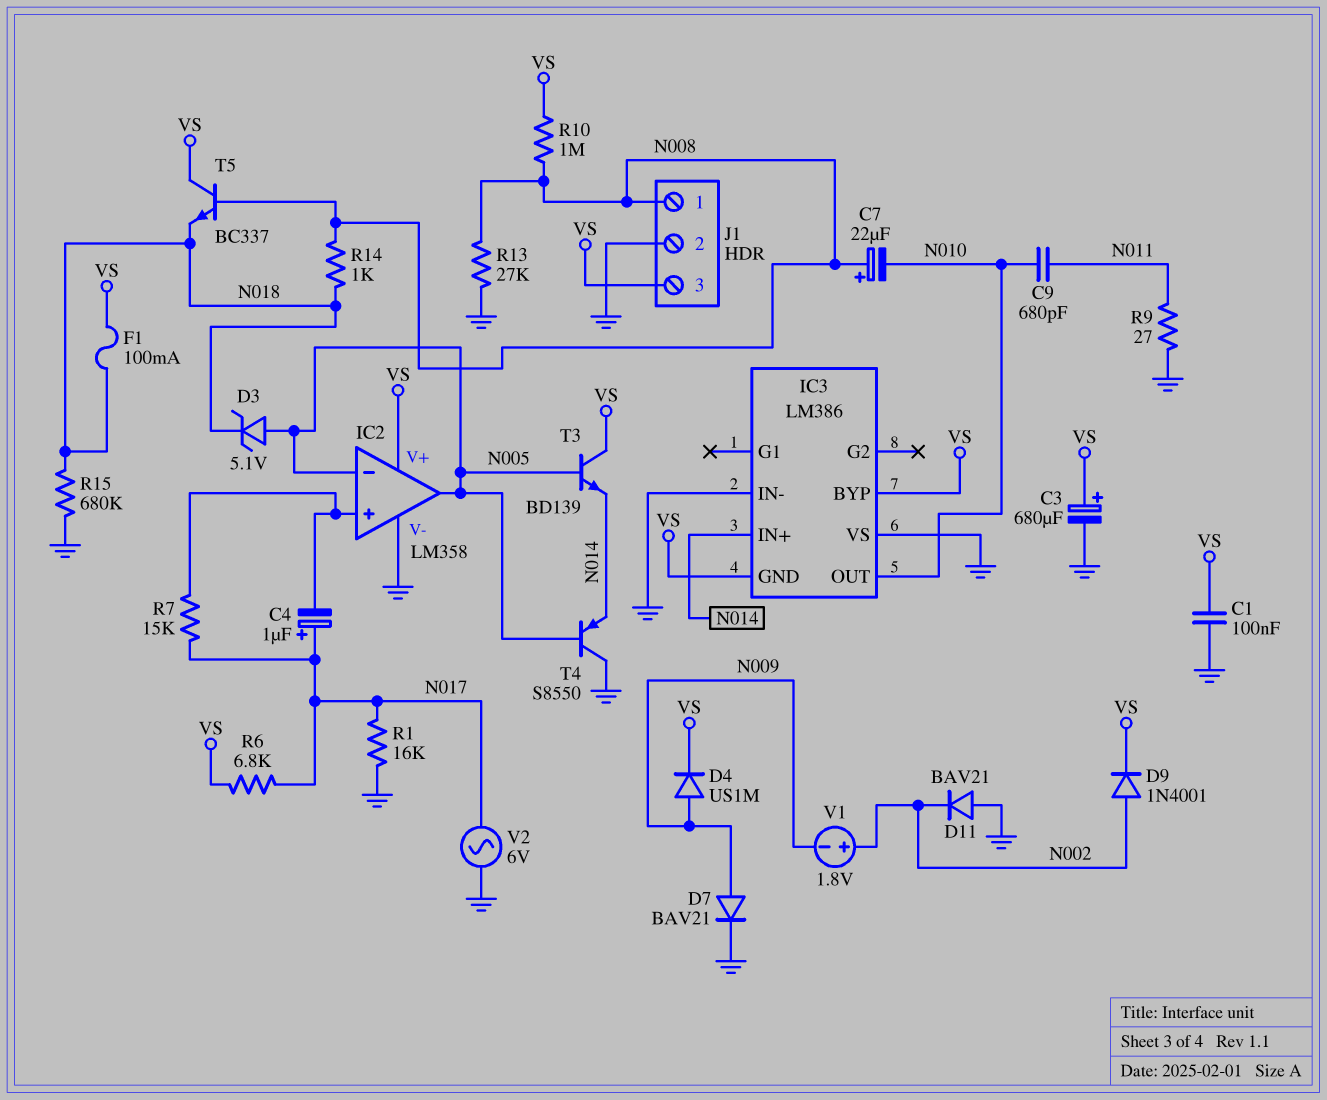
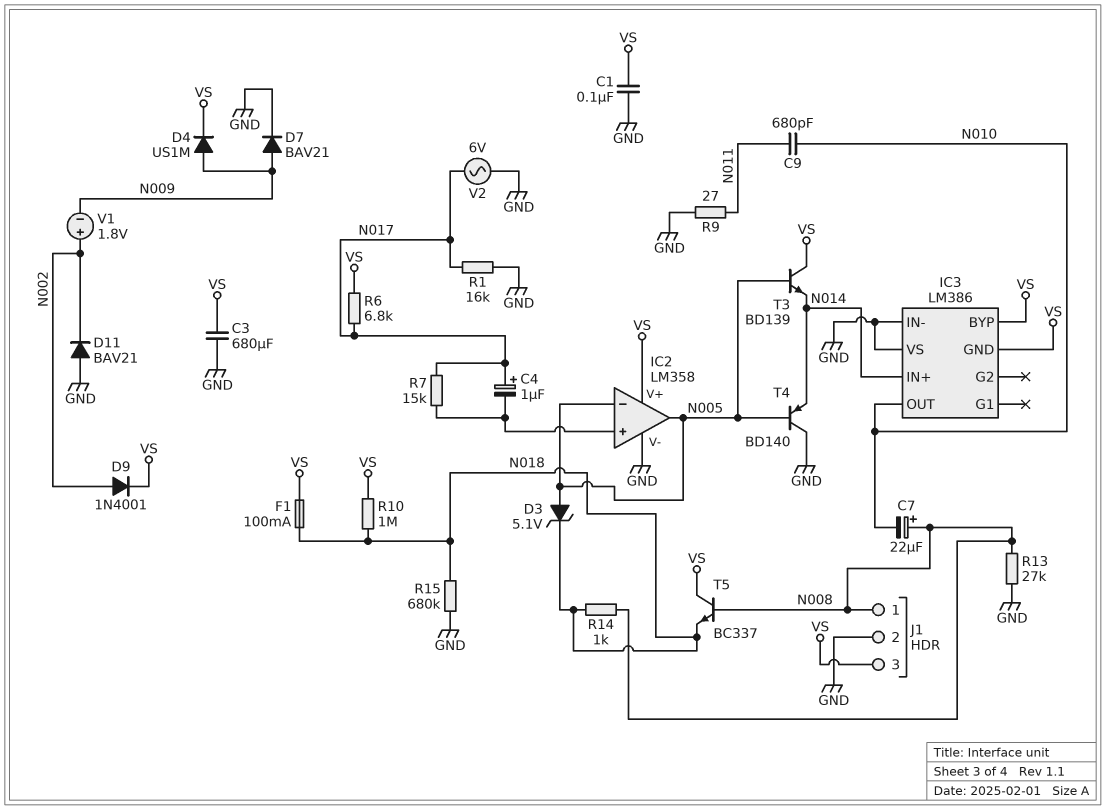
C3: 680uF (plus VS, minus GND) -> 680uF (GND, VS)
R10: 1M (N008, VS) -> 1M (N018, VS)
T4: PNP S8550 (B N005, C GND, E N014) -> PNP BD140 (B N005, C GND, E N014)

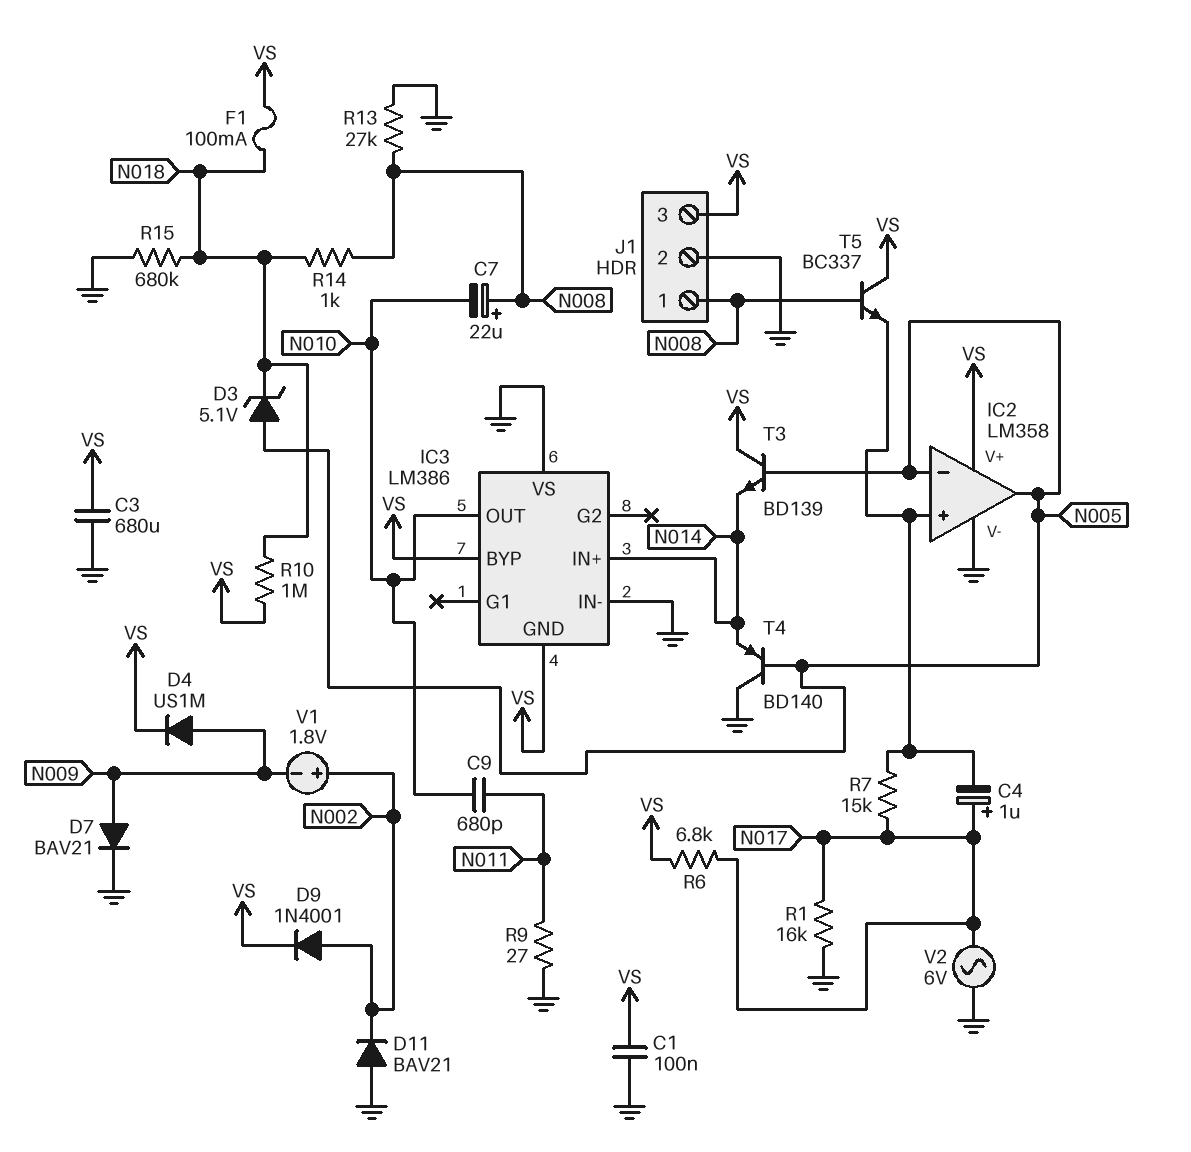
T5: NPN BC337 (B N008, C VS, E N018) -> NPN BC337 (B N008, C VS, E IC2/in+)

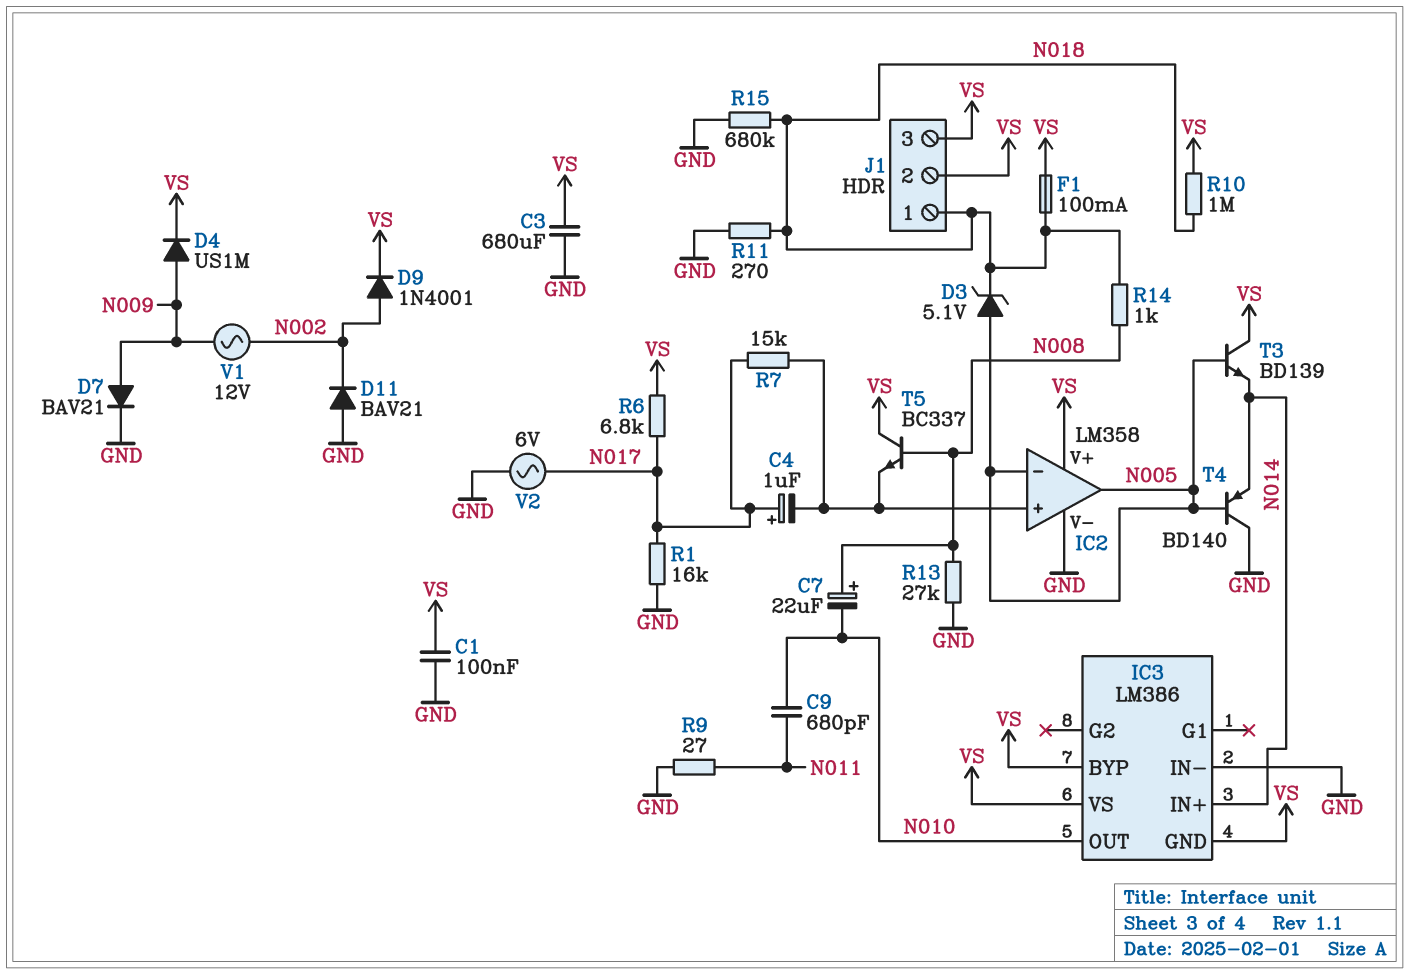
IC3 pin VS: GND -> VS
J1 pin 1: N008 -> N018
J1 pin 2: GND -> VS
R11: none -> 270 (GND, N018)
V1: 1.8V (plus N002, minus N009) -> AC 12V (N002, N009)

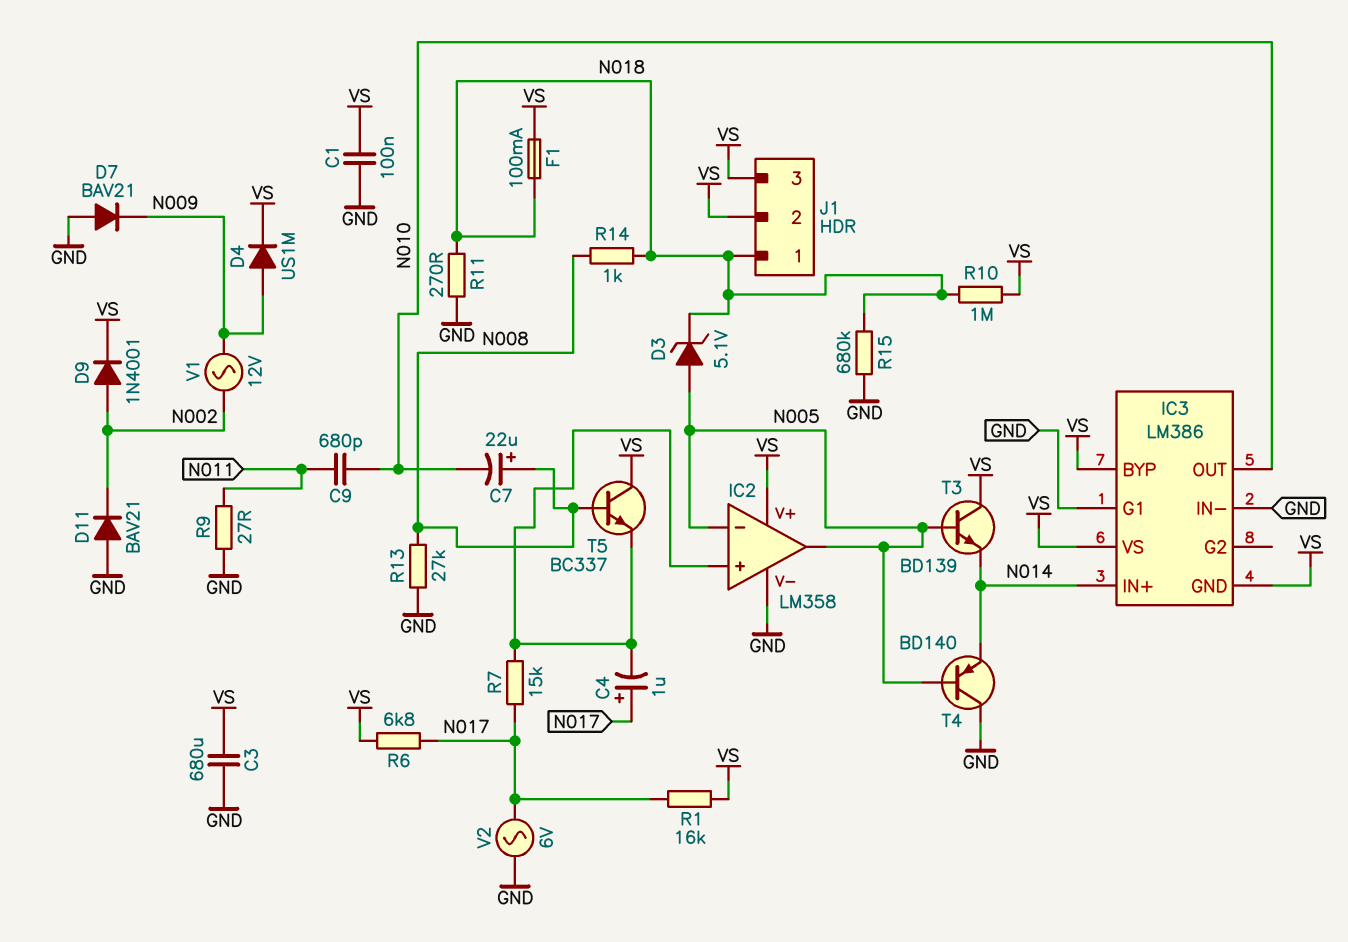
D7: diode BAV21 (A N009, K GND) -> diode BAV21 (A GND, K N009)
IC3 pin G1: none -> GND
R1: 16k (GND, N017) -> 16k (N017, VS)

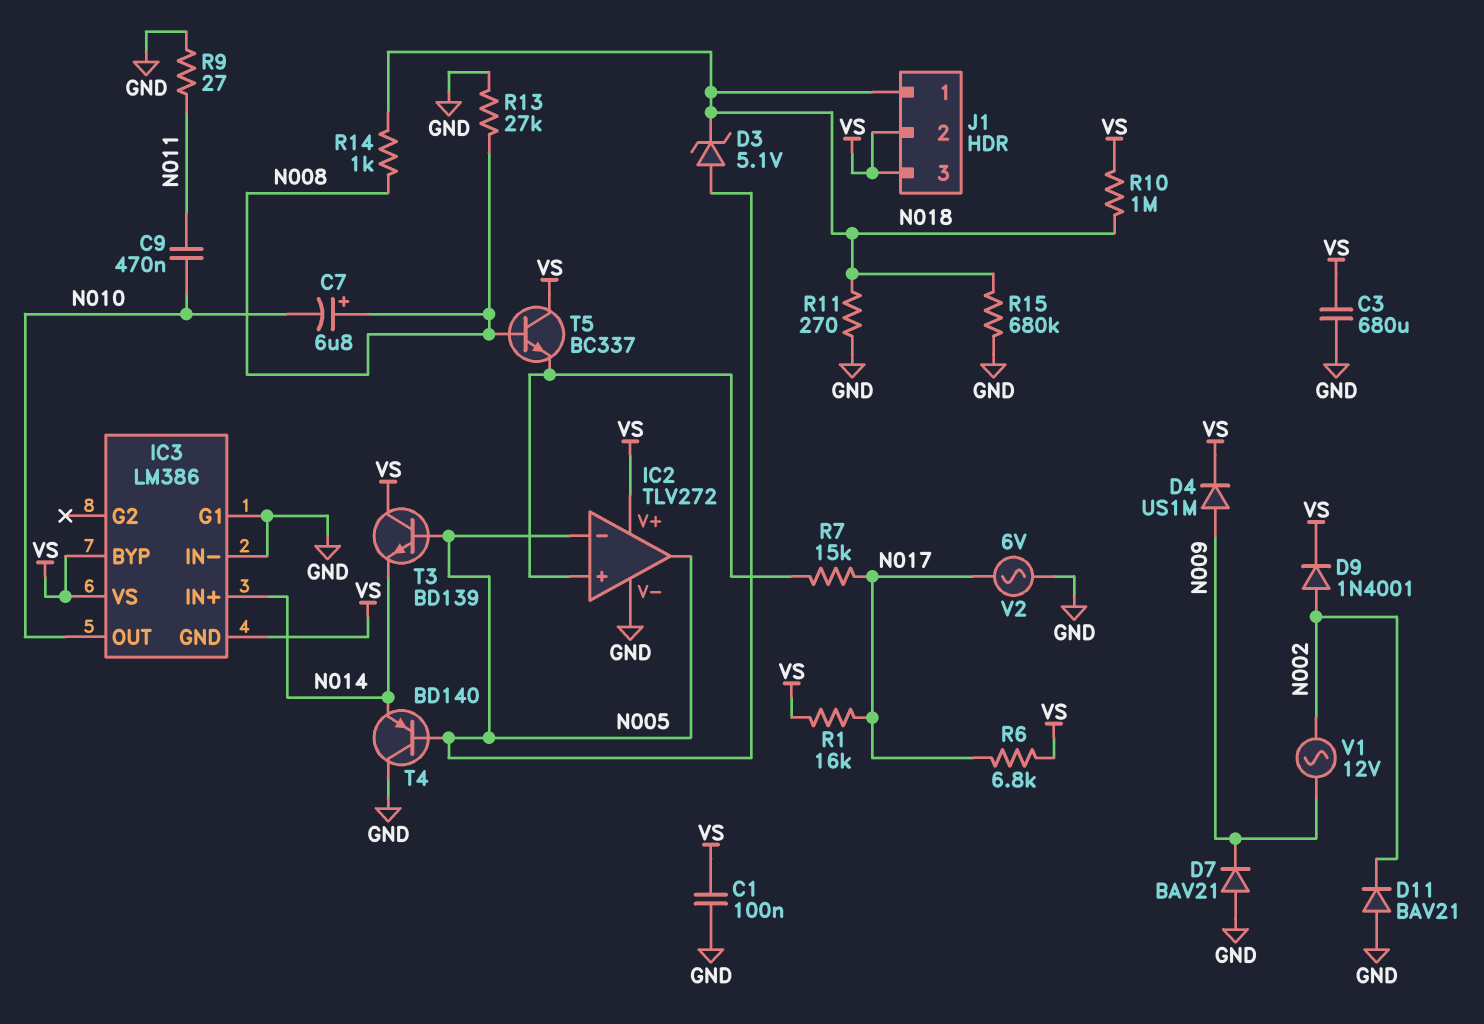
C4: 1uF (plus N017, minus IC2/in+) -> none
C7: 22uF (plus N008, minus N010) -> 6.8uF (plus N008, minus N010)
C9: 680pF (N010, N011) -> 470nF (N010, N011)
F1: 100mA (N018, VS) -> none
IC2: LM358 -> TLV272

